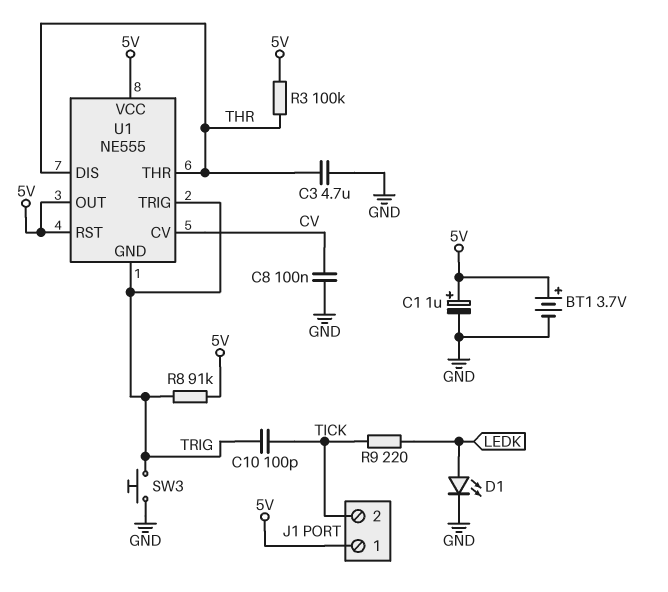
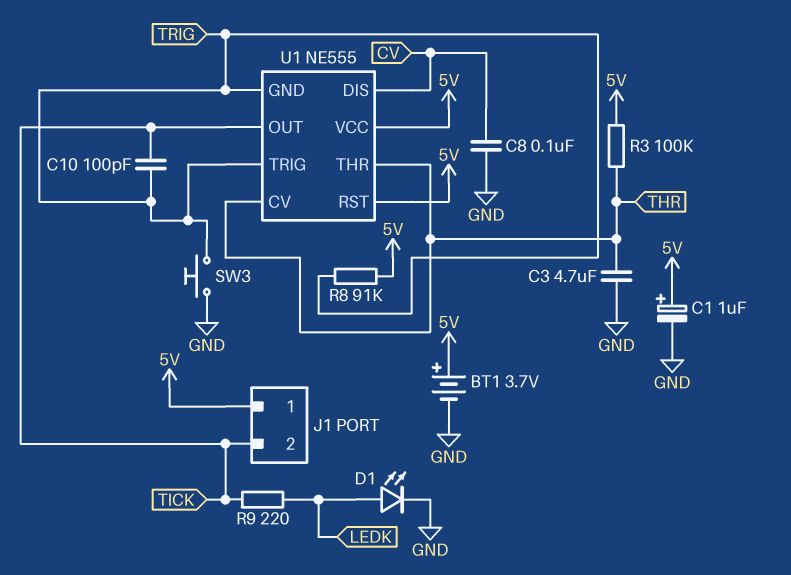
U1 pin CV: CV -> THR
U1 pin DIS: THR -> CV
U1 pin OUT: 5V -> TICK

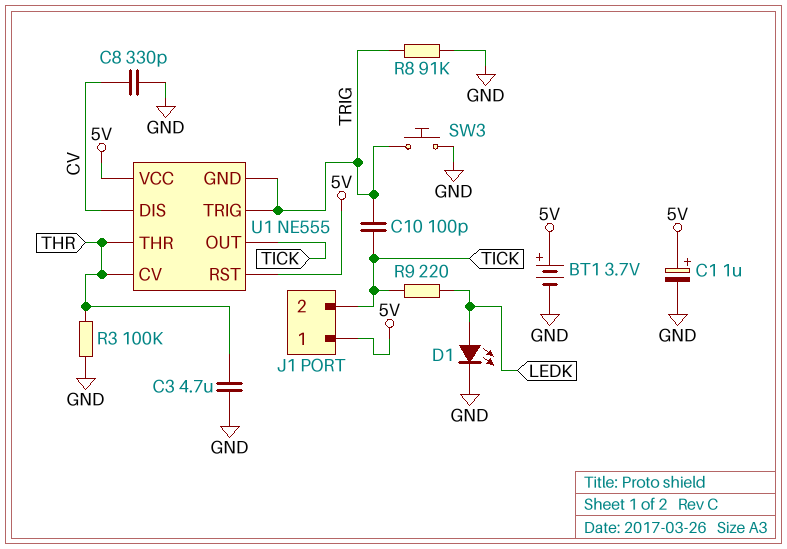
C8: 100nF (CV, GND) -> 330pF (CV, GND)
R3: 100k (5V, THR) -> 100k (GND, THR)
R8: 91k (5V, TRIG) -> 91k (GND, TRIG)

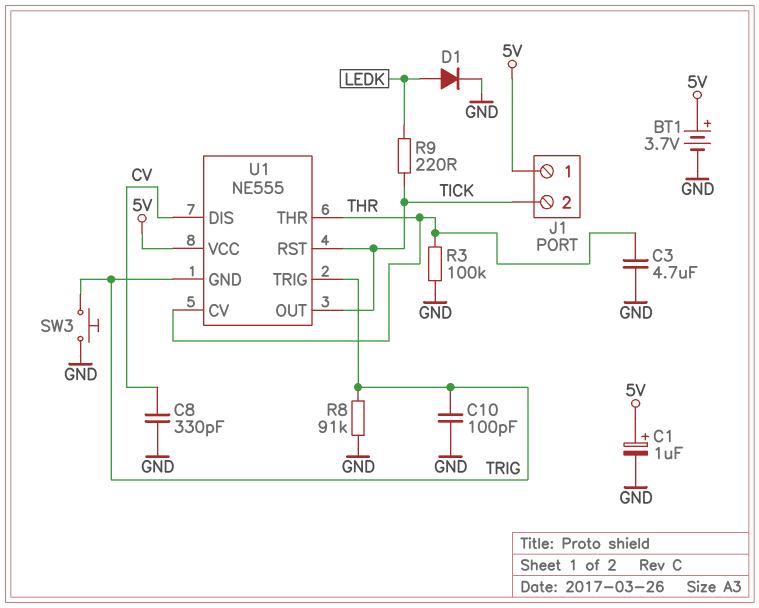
C10: 100pF (TICK, TRIG) -> 100pF (GND, TRIG)
D1: LED (A LEDK, K GND) -> diode (A LEDK, K GND)
U1 pin RST: 5V -> TICK

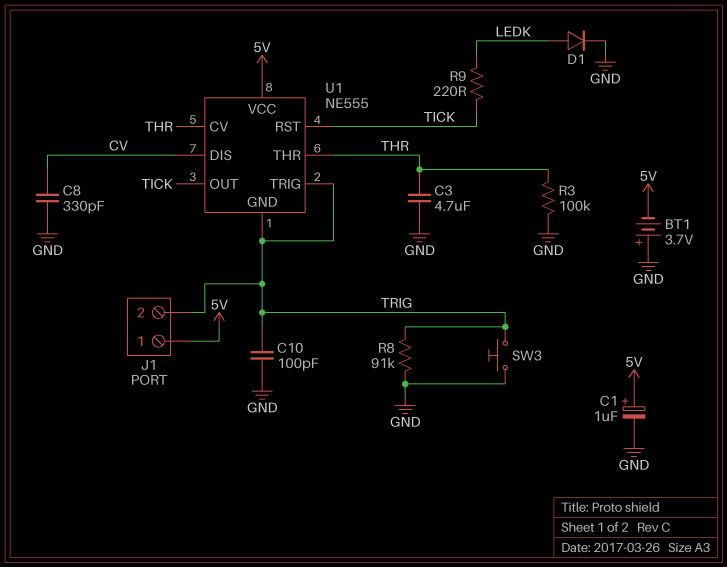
BT1: 3.7V (plus 5V, minus GND) -> 3.7V (plus GND, minus 5V)
J1 pin 2: TICK -> TRIG

